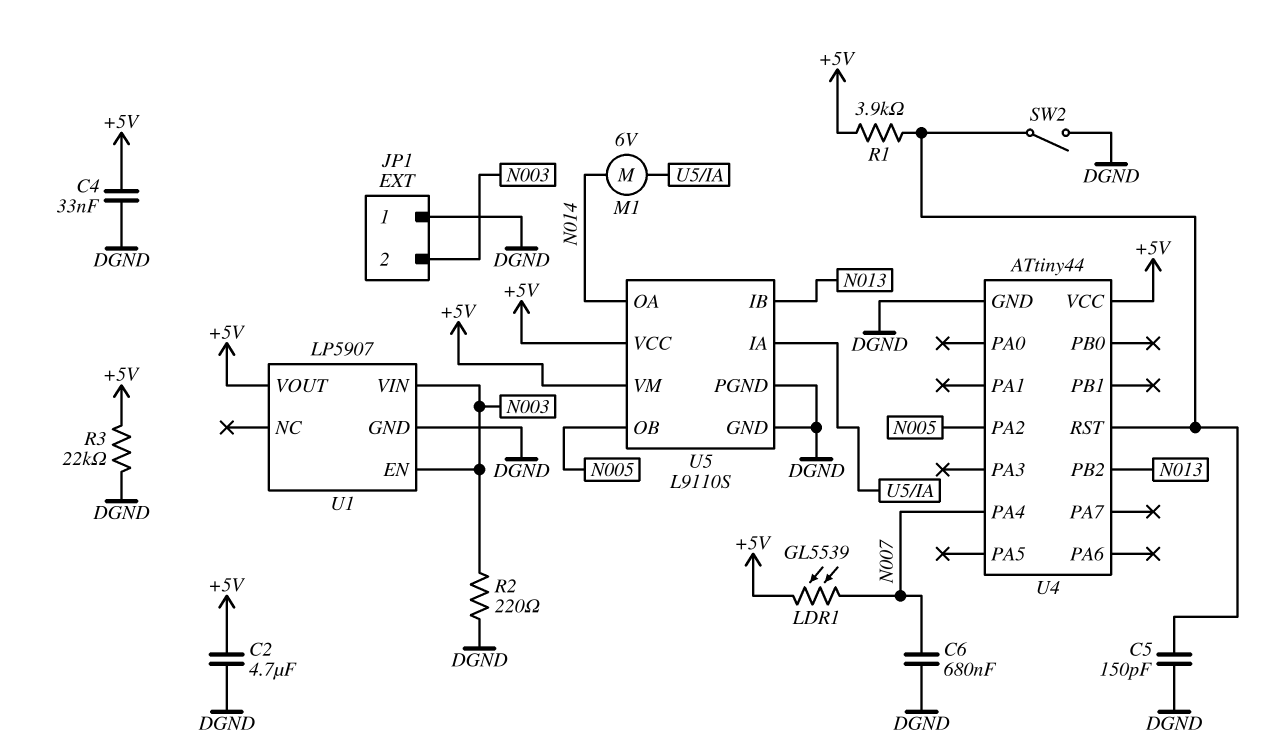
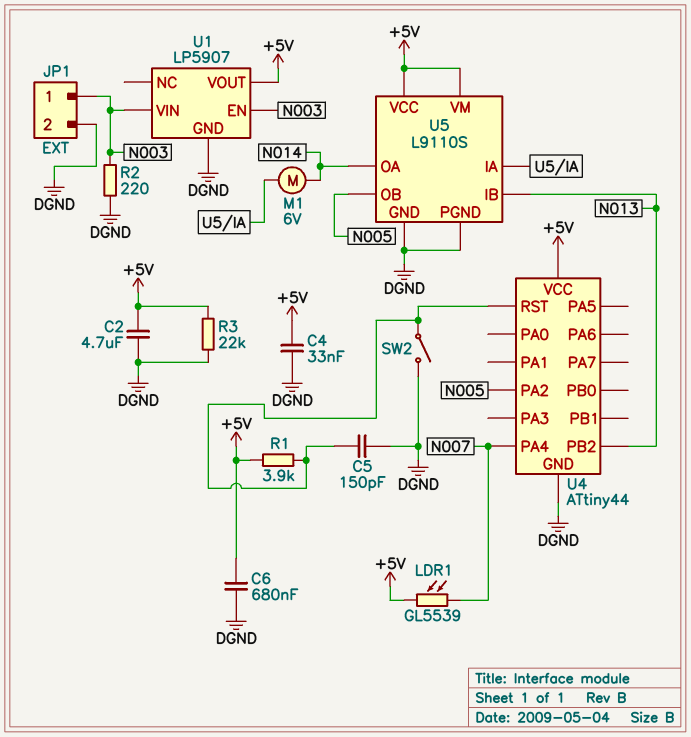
C6: 680nF (DGND, N007) -> 680nF (+5V, DGND)
JP1 pin 1: DGND -> N003
JP1 pin 2: N003 -> DGND

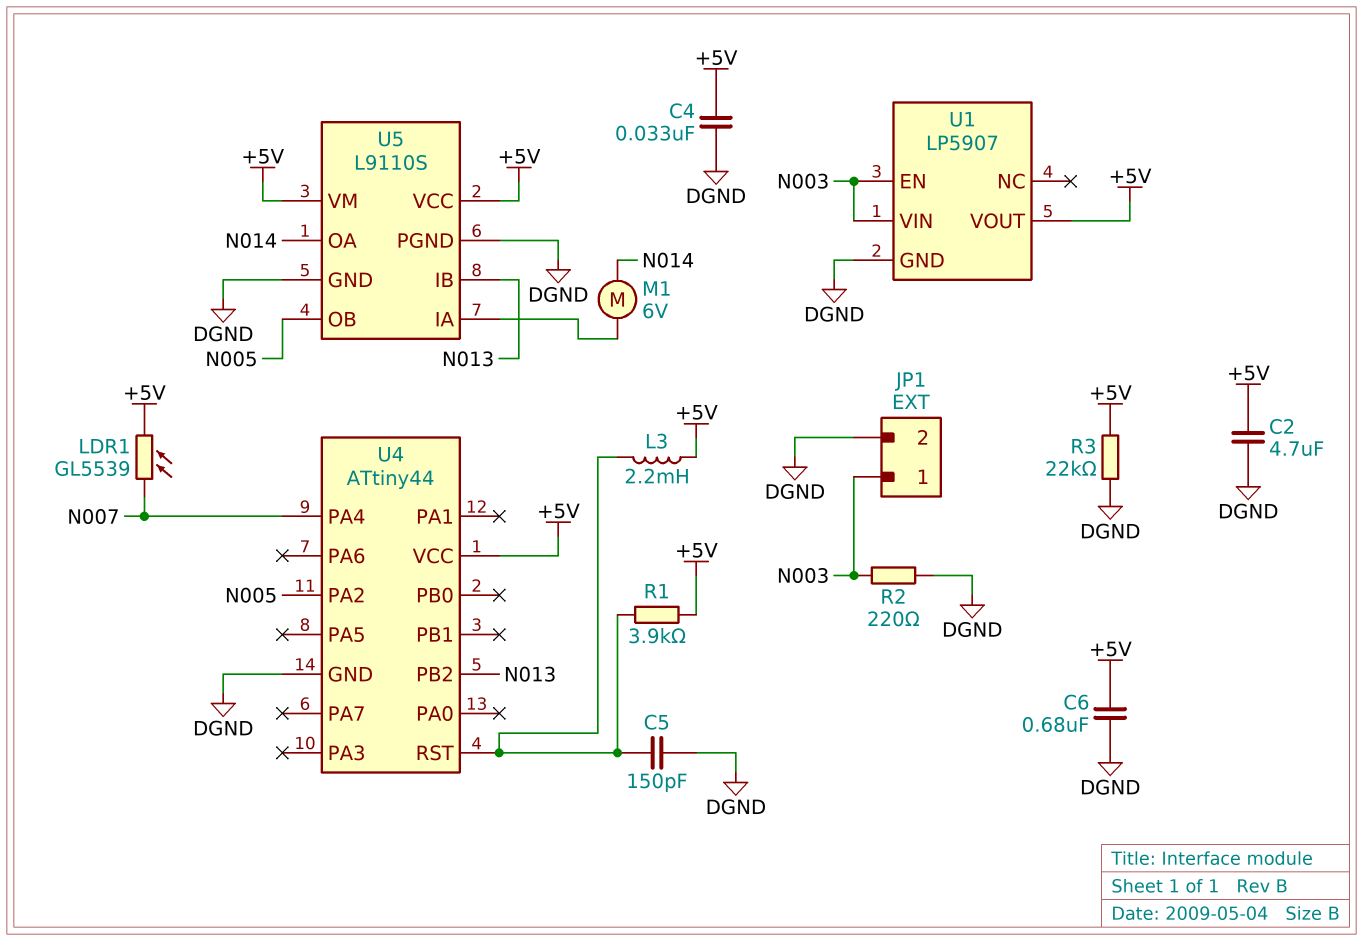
L3: none -> 2.2mH (+5V, U4/RST)
SW2: switch (DGND, U4/RST) -> none

